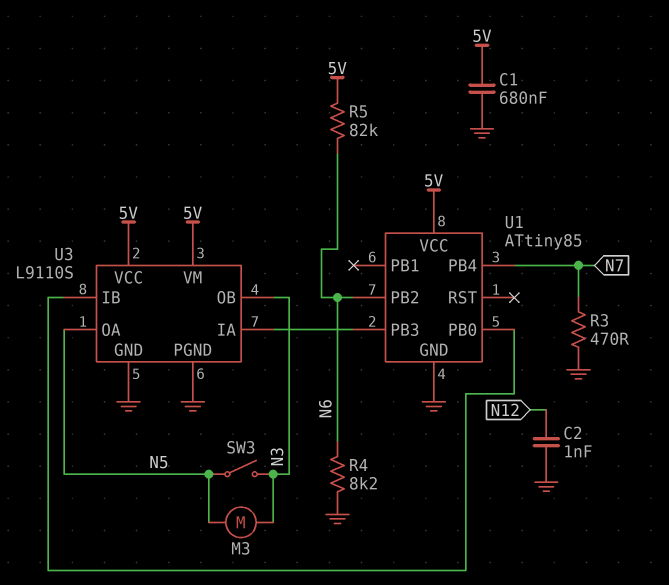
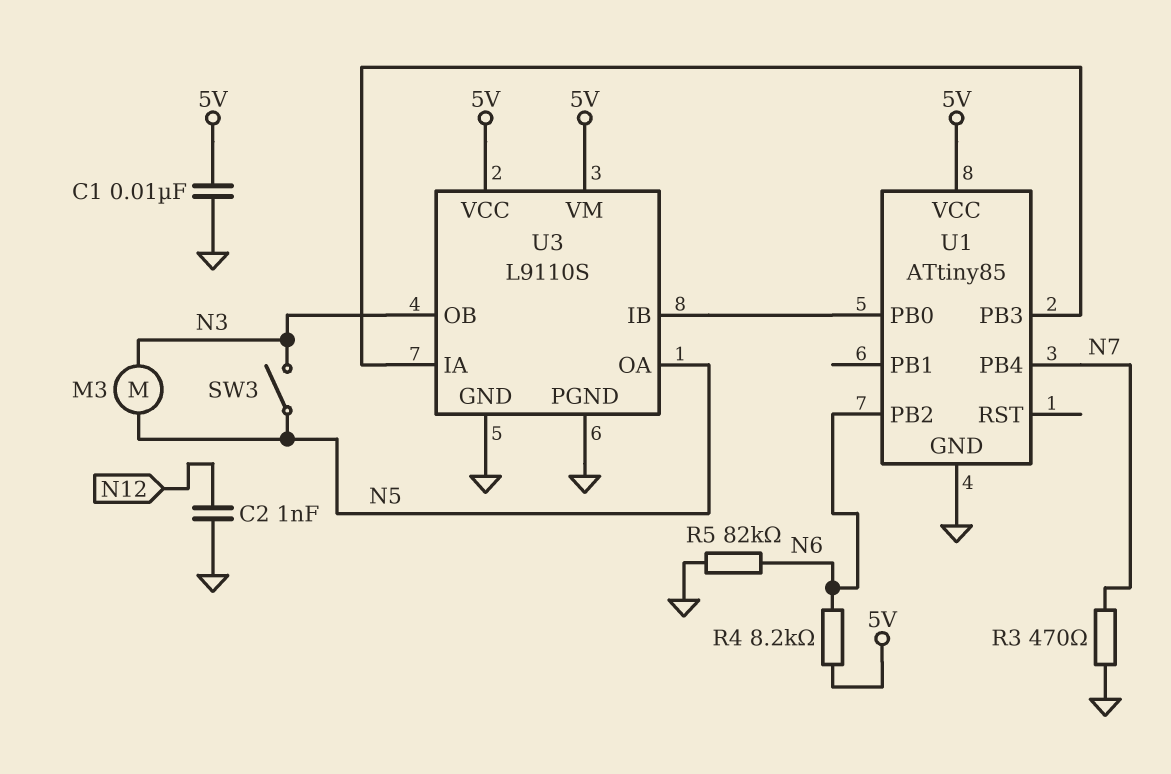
C1: 680nF (5V, GND) -> 10nF (5V, GND)
R4: 8.2k (GND, N6) -> 8.2k (5V, N6)
R5: 82k (5V, N6) -> 82k (GND, N6)

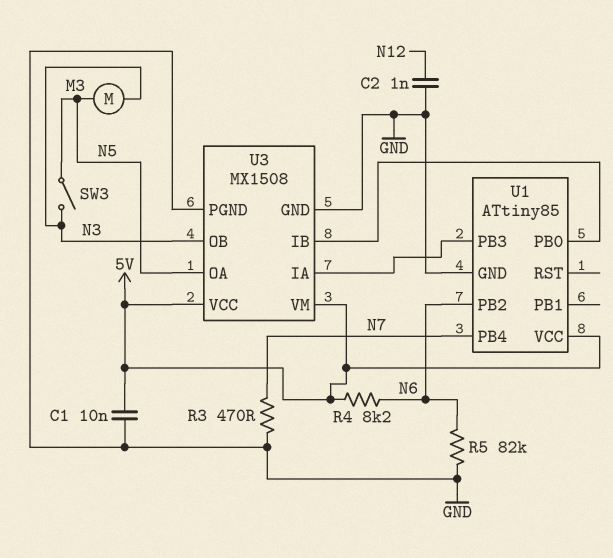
U3: L9110S -> MX1508

